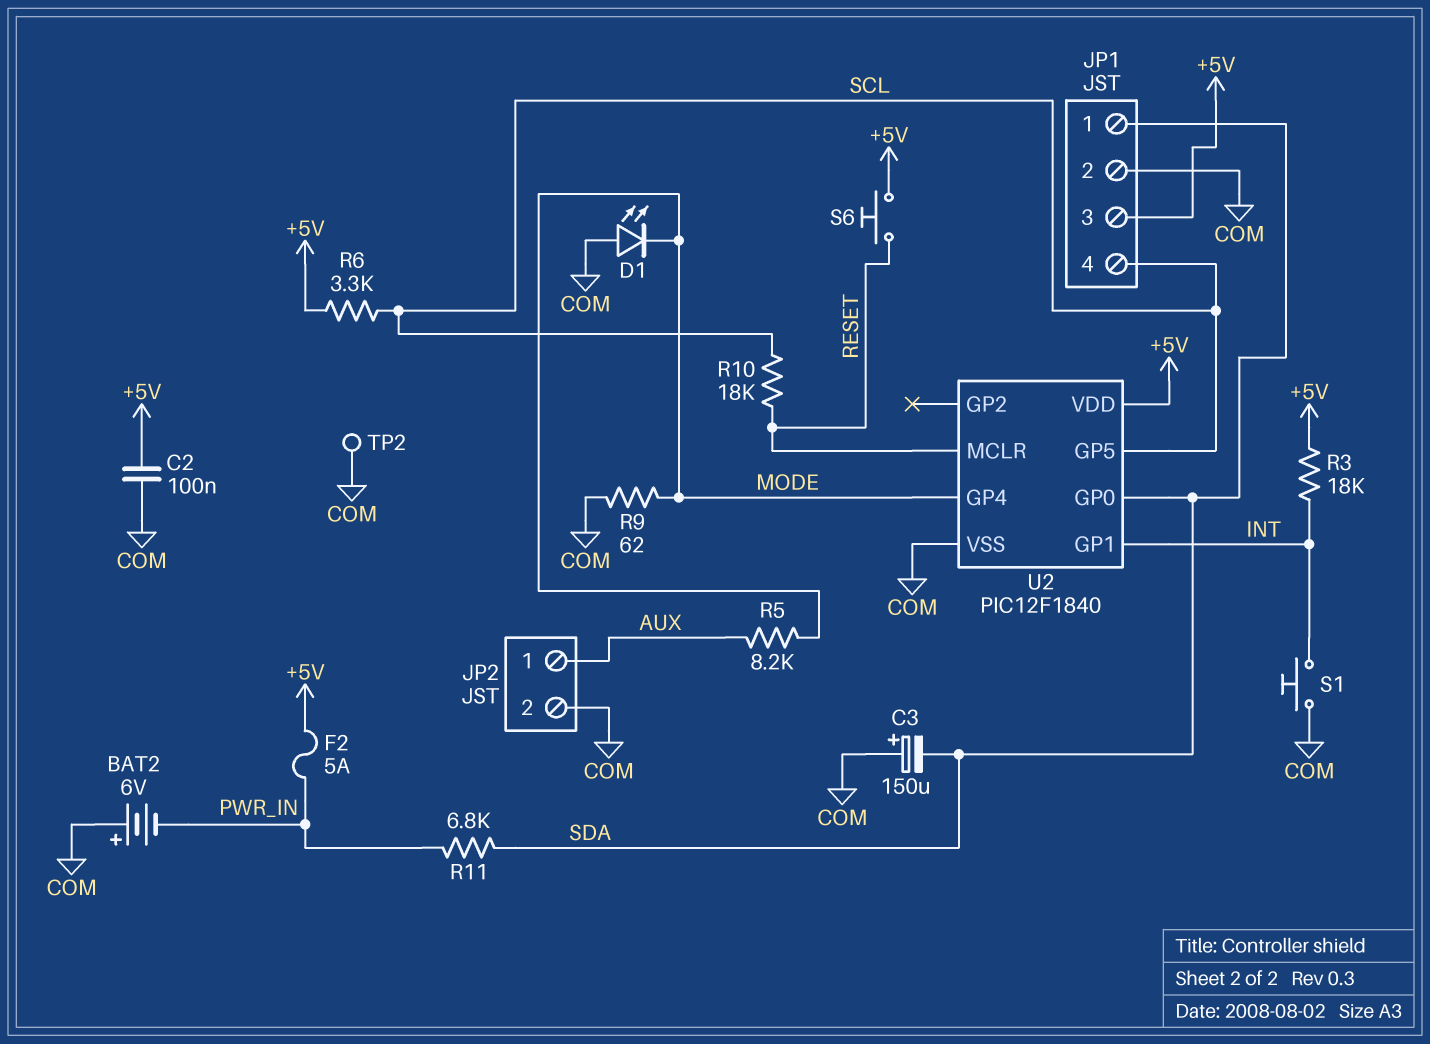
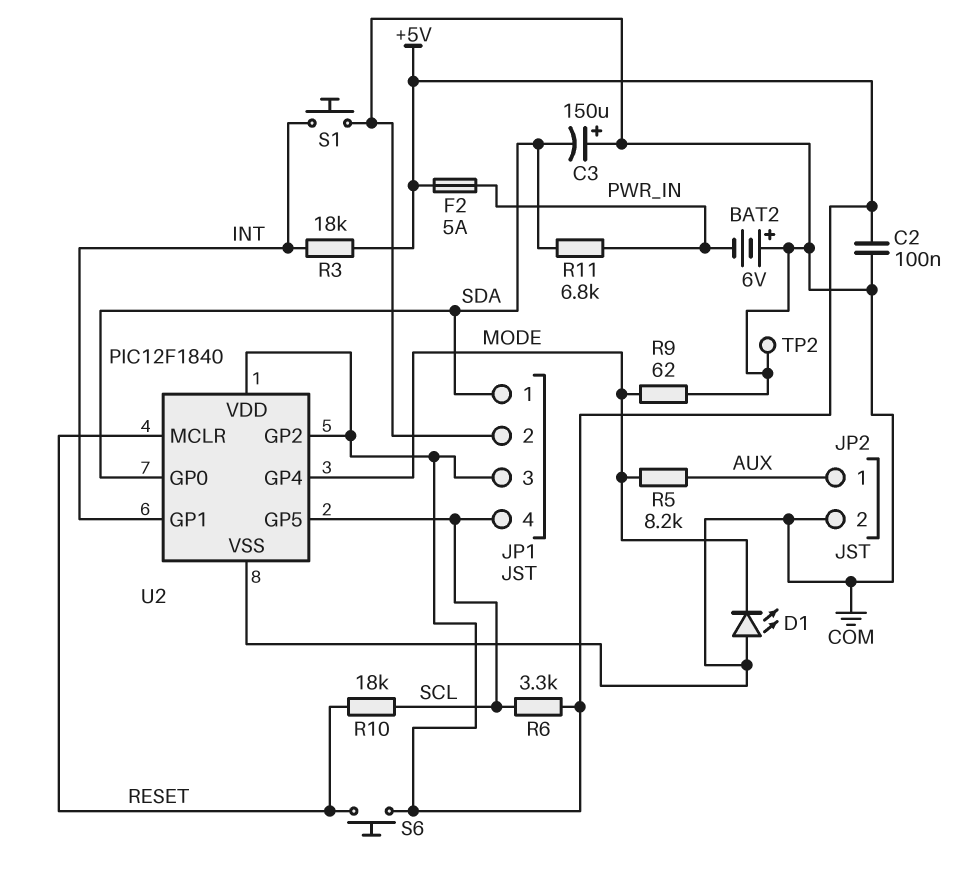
U2 pin GP2: none -> +5V

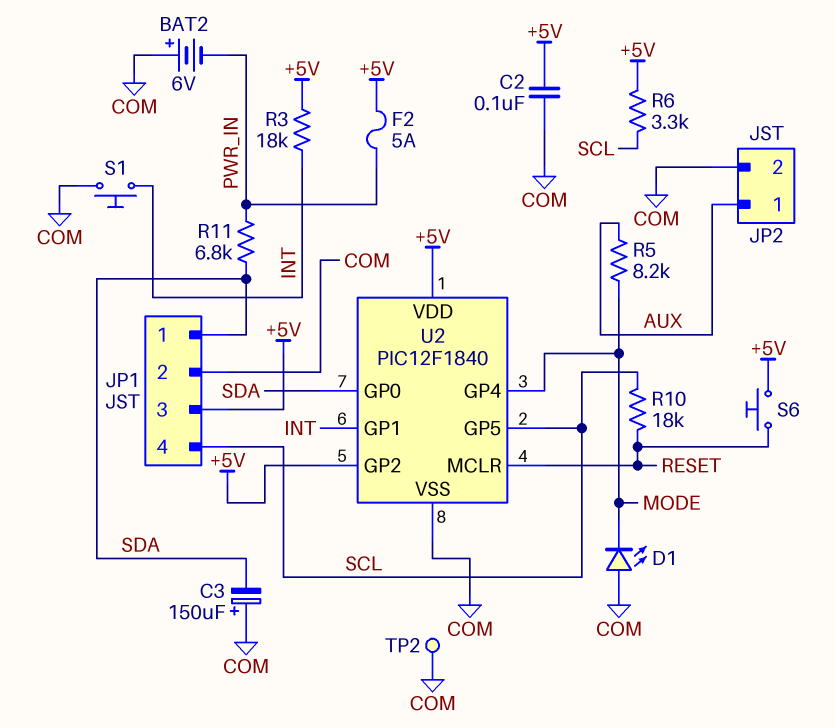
R9: 62 (COM, MODE) -> none

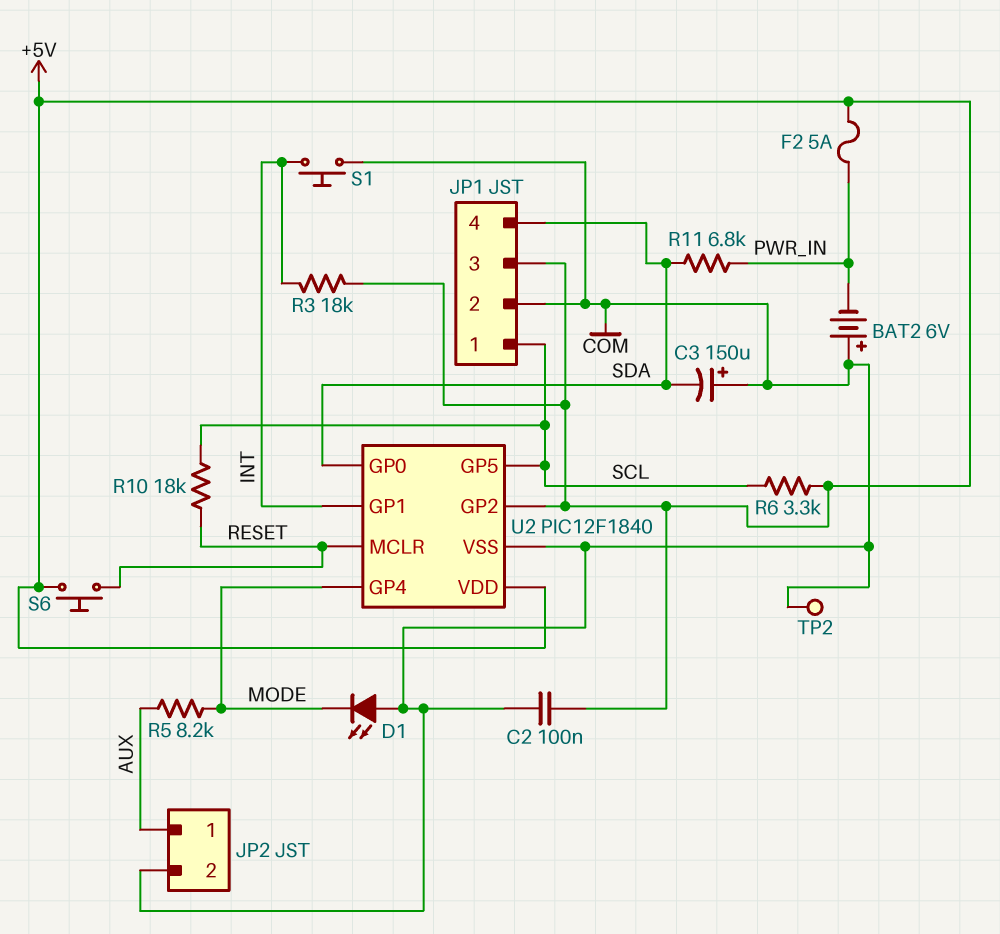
JP1 pin 1: SDA -> SCL
JP1 pin 4: SCL -> SDA

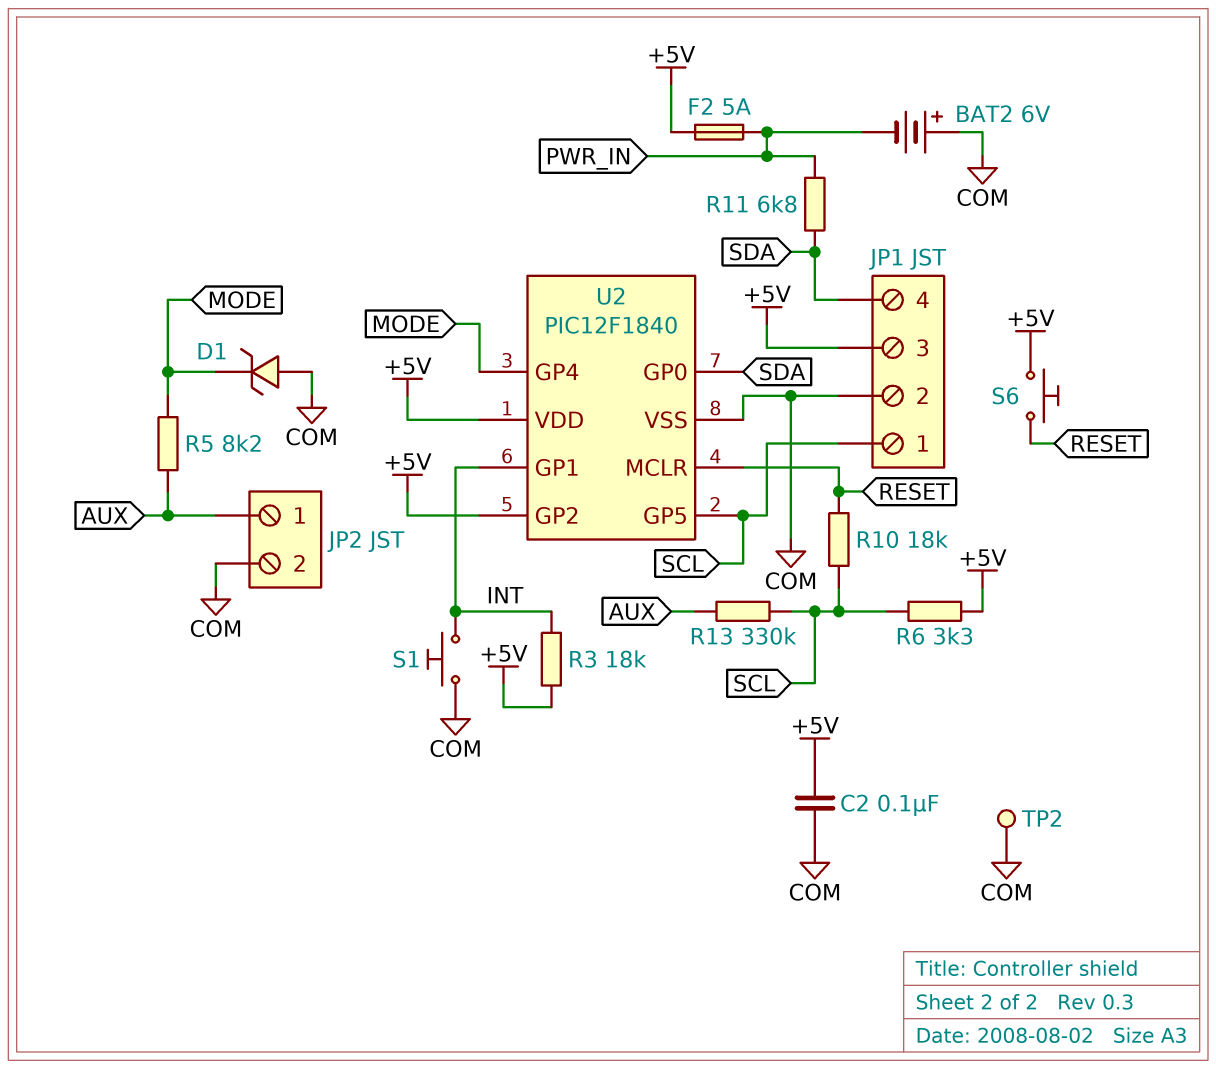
C3: 150uF (plus COM, minus SDA) -> none
D1: LED (A COM, K MODE) -> zener (A COM, K MODE)
R13: none -> 330k (AUX, SCL)

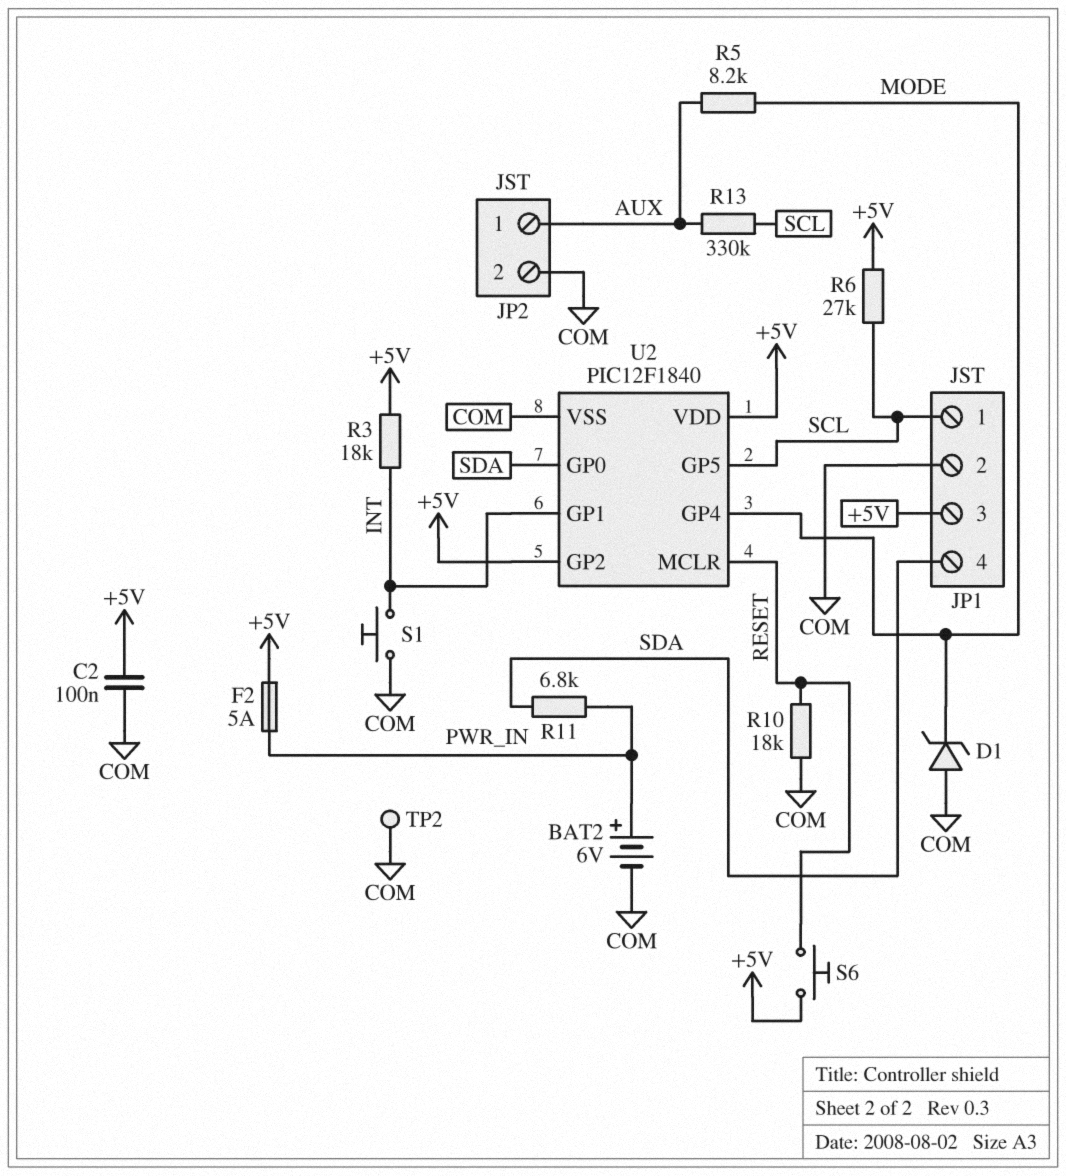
BAT2: 6V (plus COM, minus PWR_IN) -> 6V (plus PWR_IN, minus COM)
R6: 3.3k (+5V, SCL) -> 27k (+5V, SCL)
R10: 18k (RESET, SCL) -> 18k (COM, RESET)

